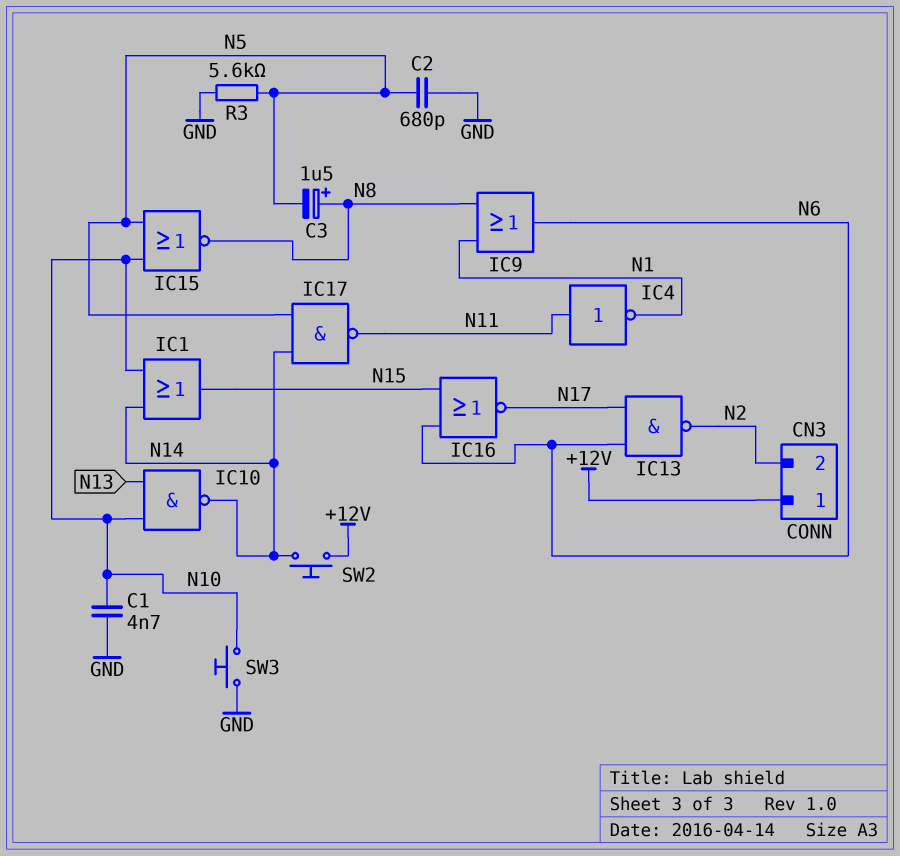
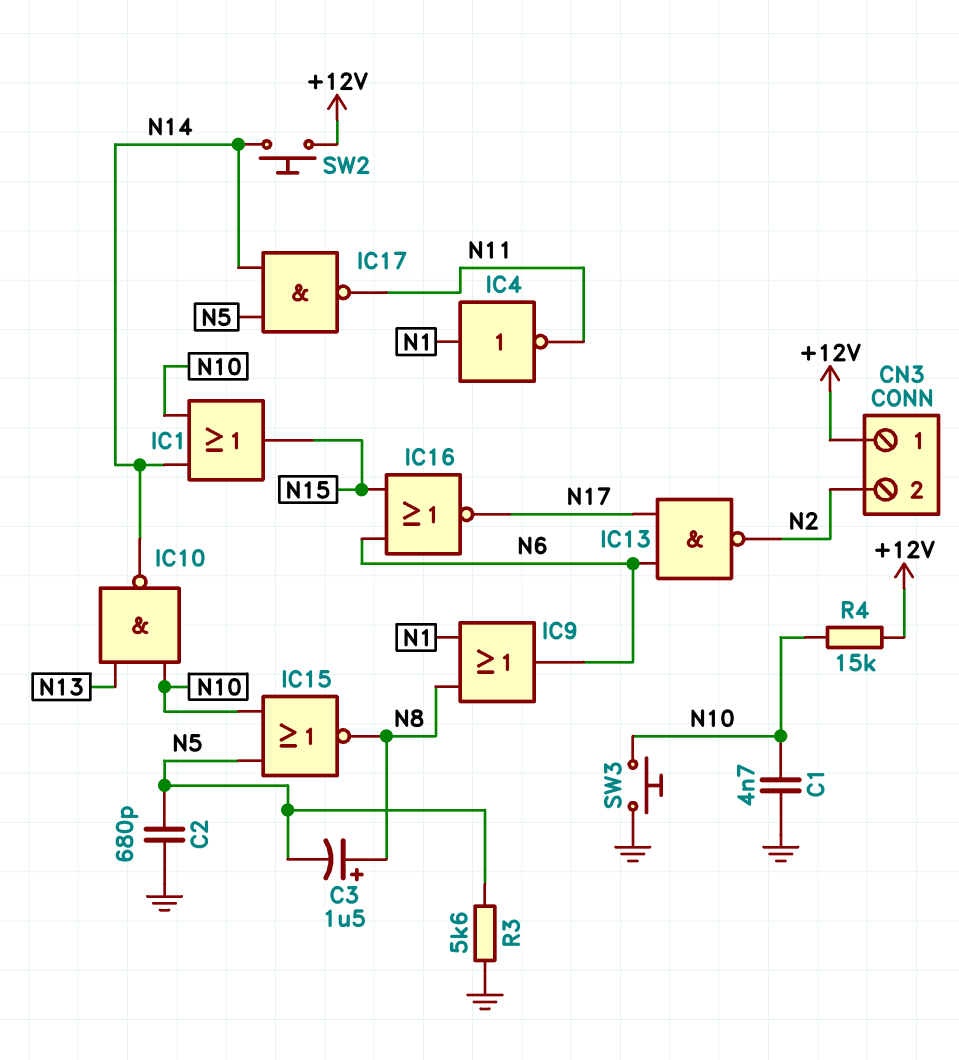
IC4: NOT (in N11, out N1) -> NOT (in N1, out N11)
R4: none -> 15k (+12V, N10)

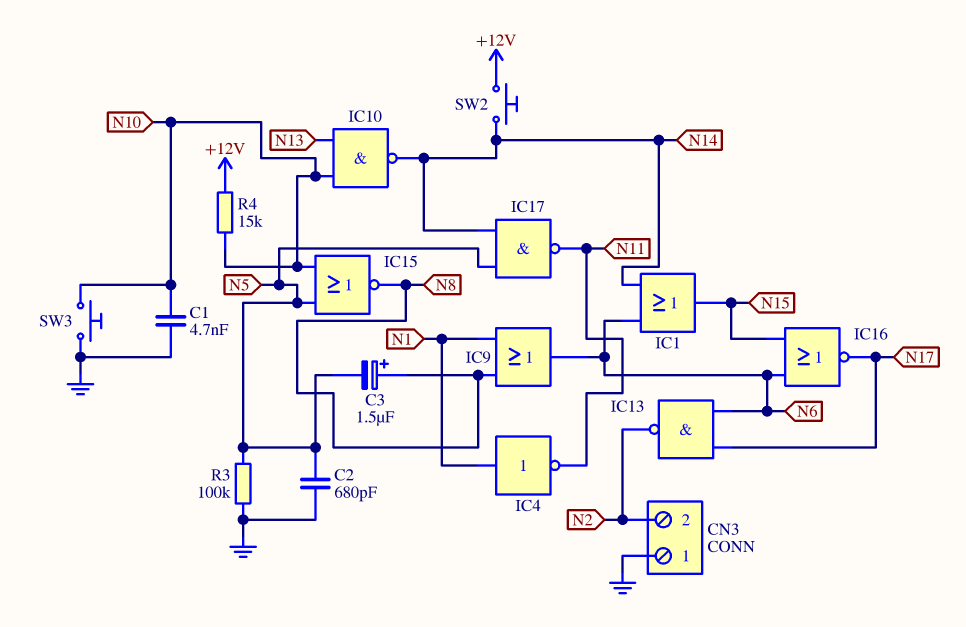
CN3 pin 1: +12V -> GND
IC1: OR (in N10, in N14, out N15) -> OR (in N6, in N14, out N15)
R3: 5.6k (GND, N5) -> 100k (GND, N5)

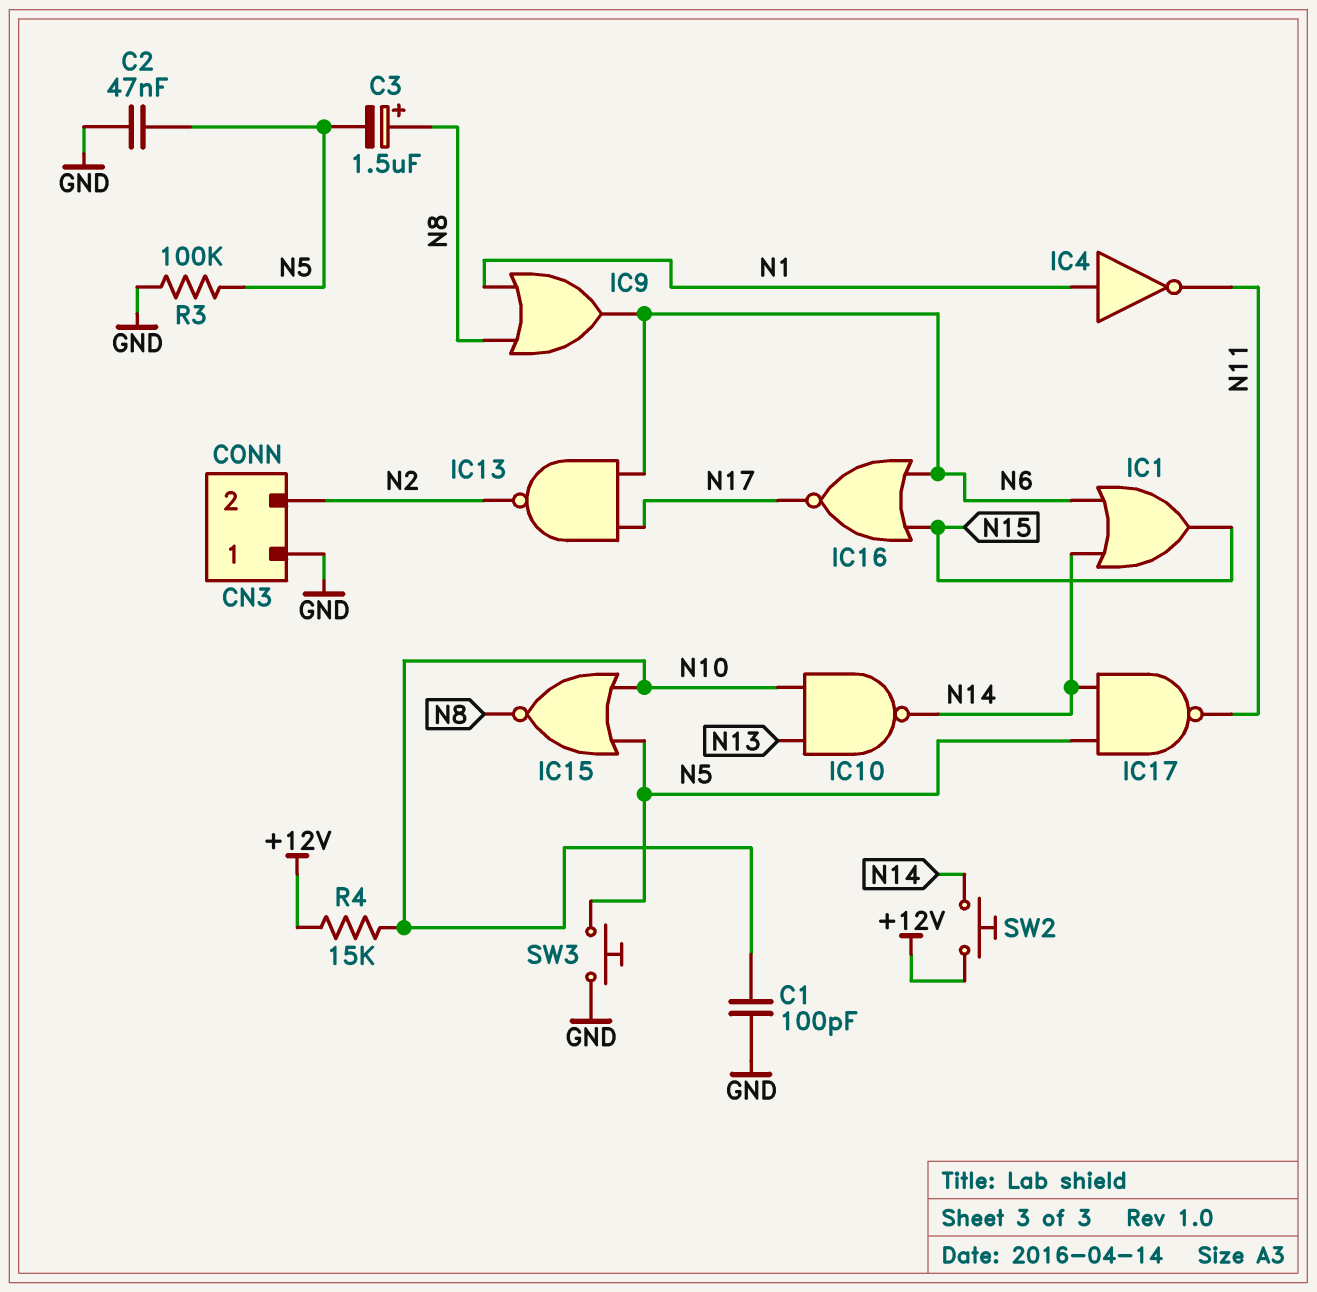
C1: 4.7nF (GND, N10) -> 100pF (GND, N10)
C2: 680pF (GND, N5) -> 47nF (GND, N5)
SW3: button (GND, N10) -> button (GND, N5)

